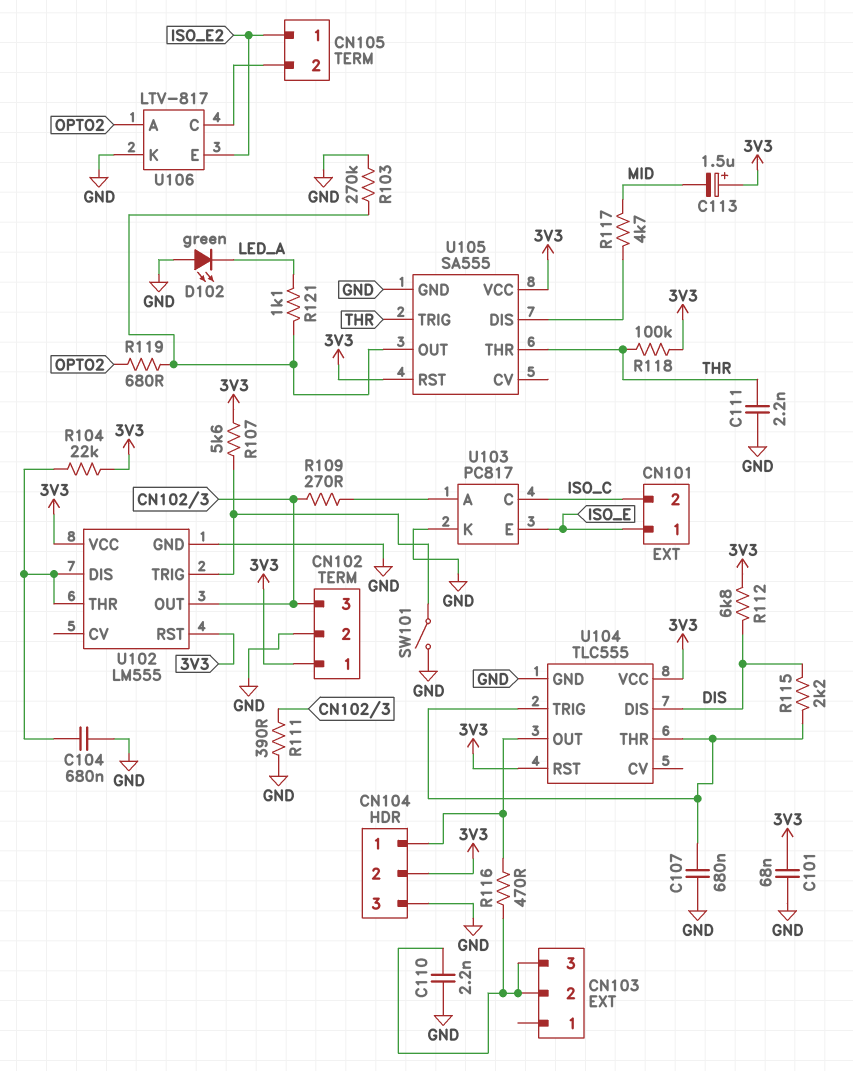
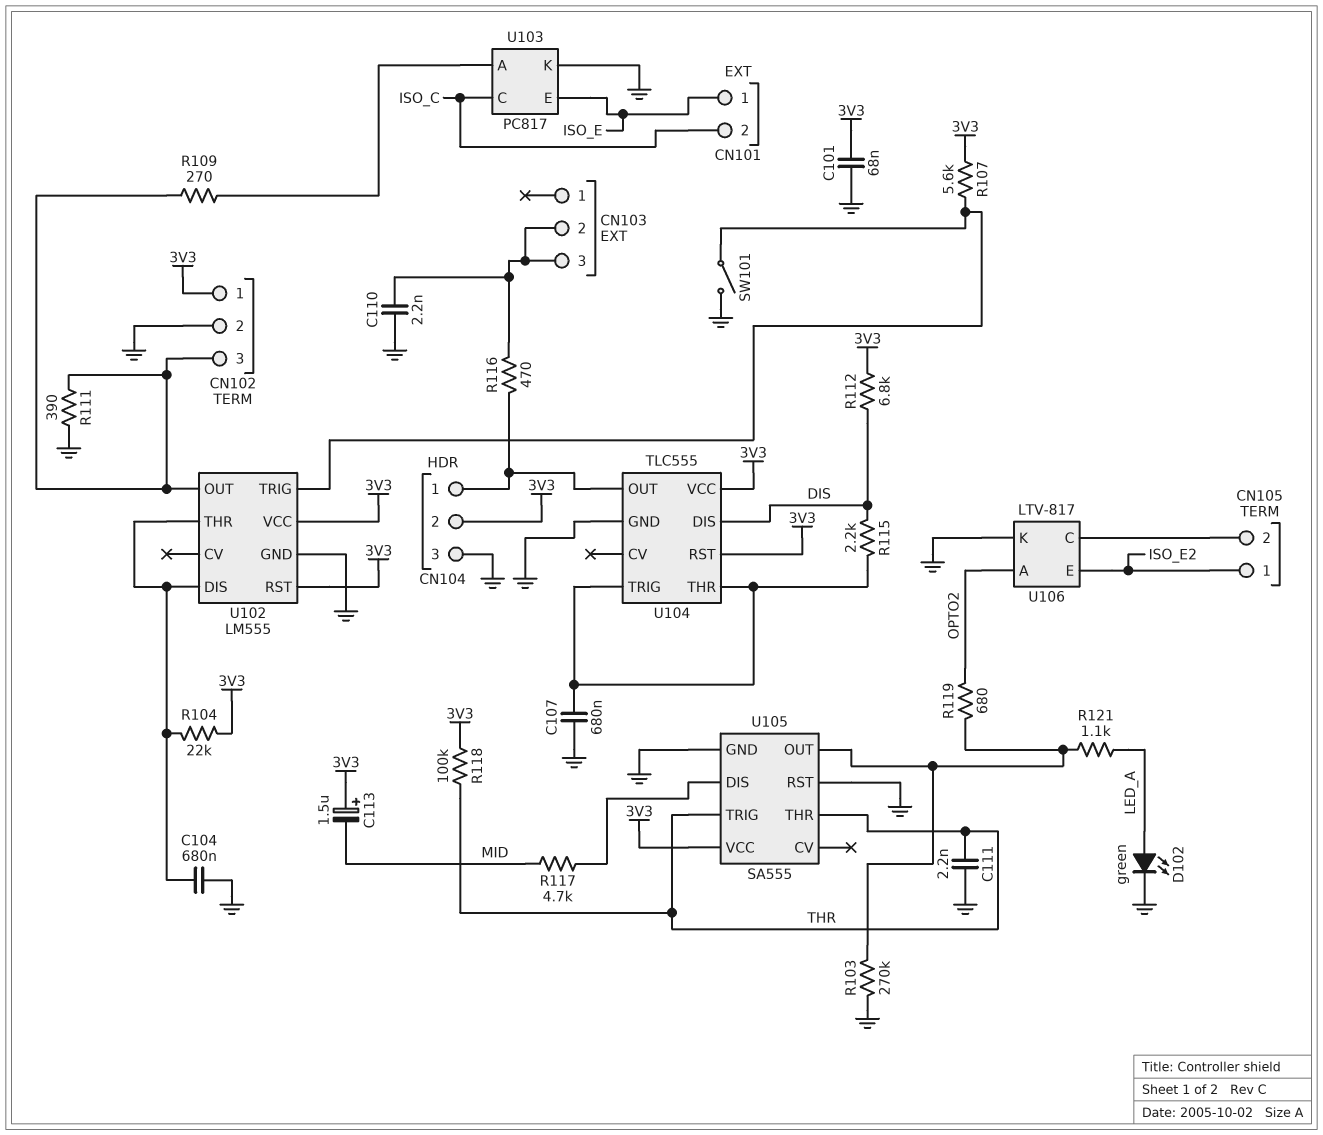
D102: LED green (A GND, K LED_A) -> LED green (A LED_A, K GND)
U105 pin RST: 3V3 -> GND

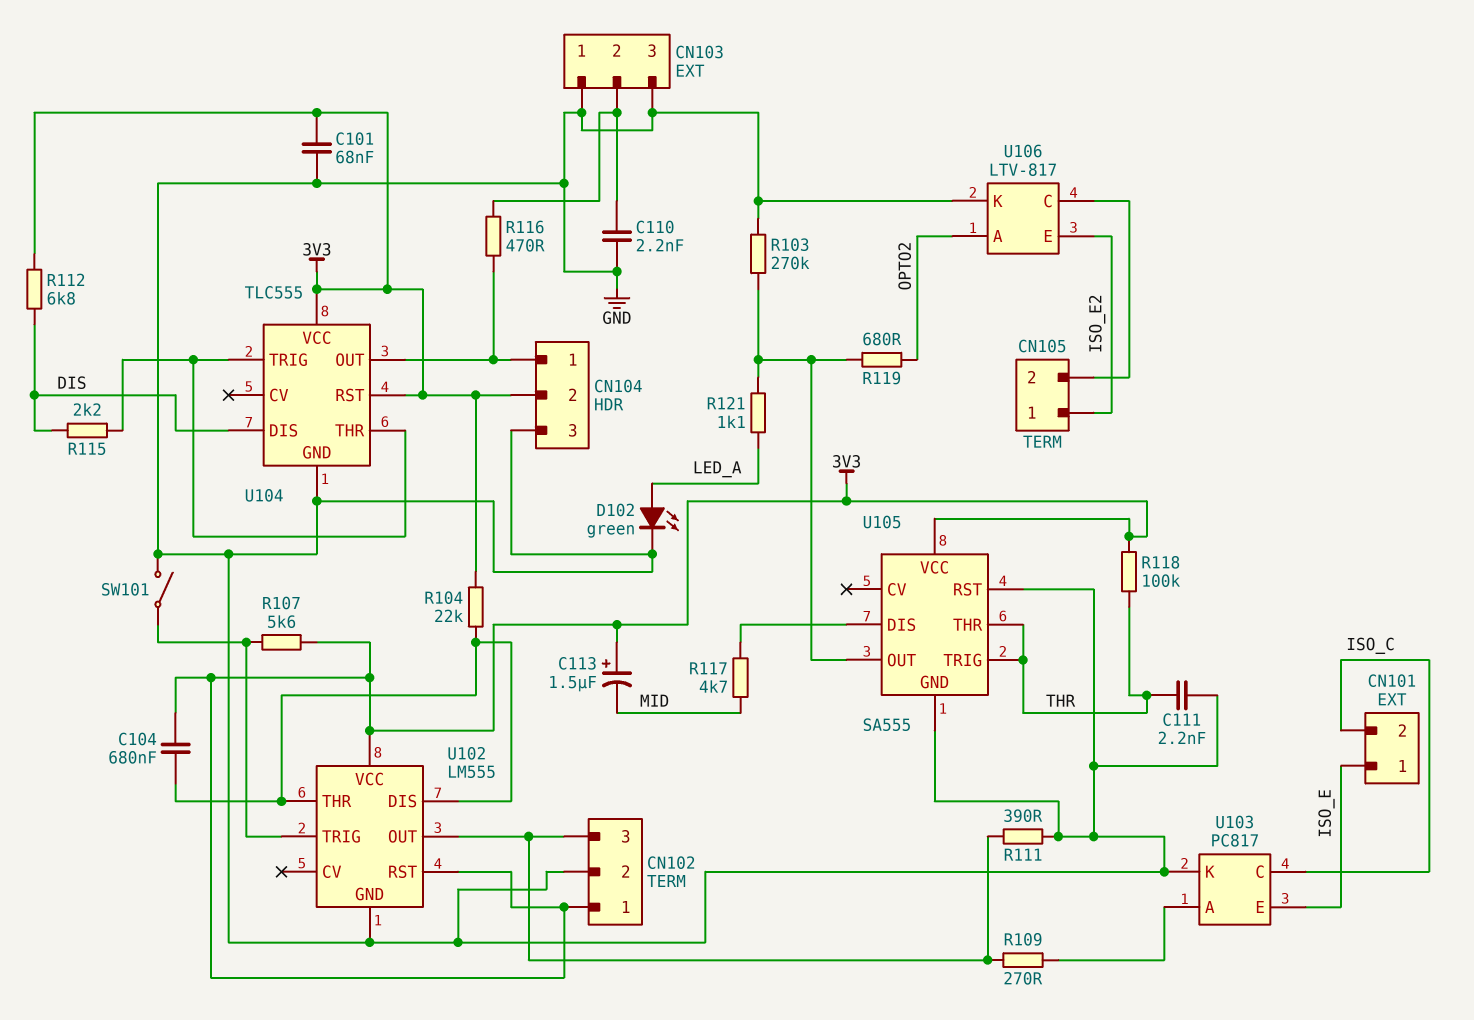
C104: 680nF (GND, U102/DIS) -> 680nF (3V3, U102/DIS)
C107: 680nF (GND, U104/THR) -> none
CN103 pin 1: none -> GND
CN103 pin 3: CN103/2 -> GND

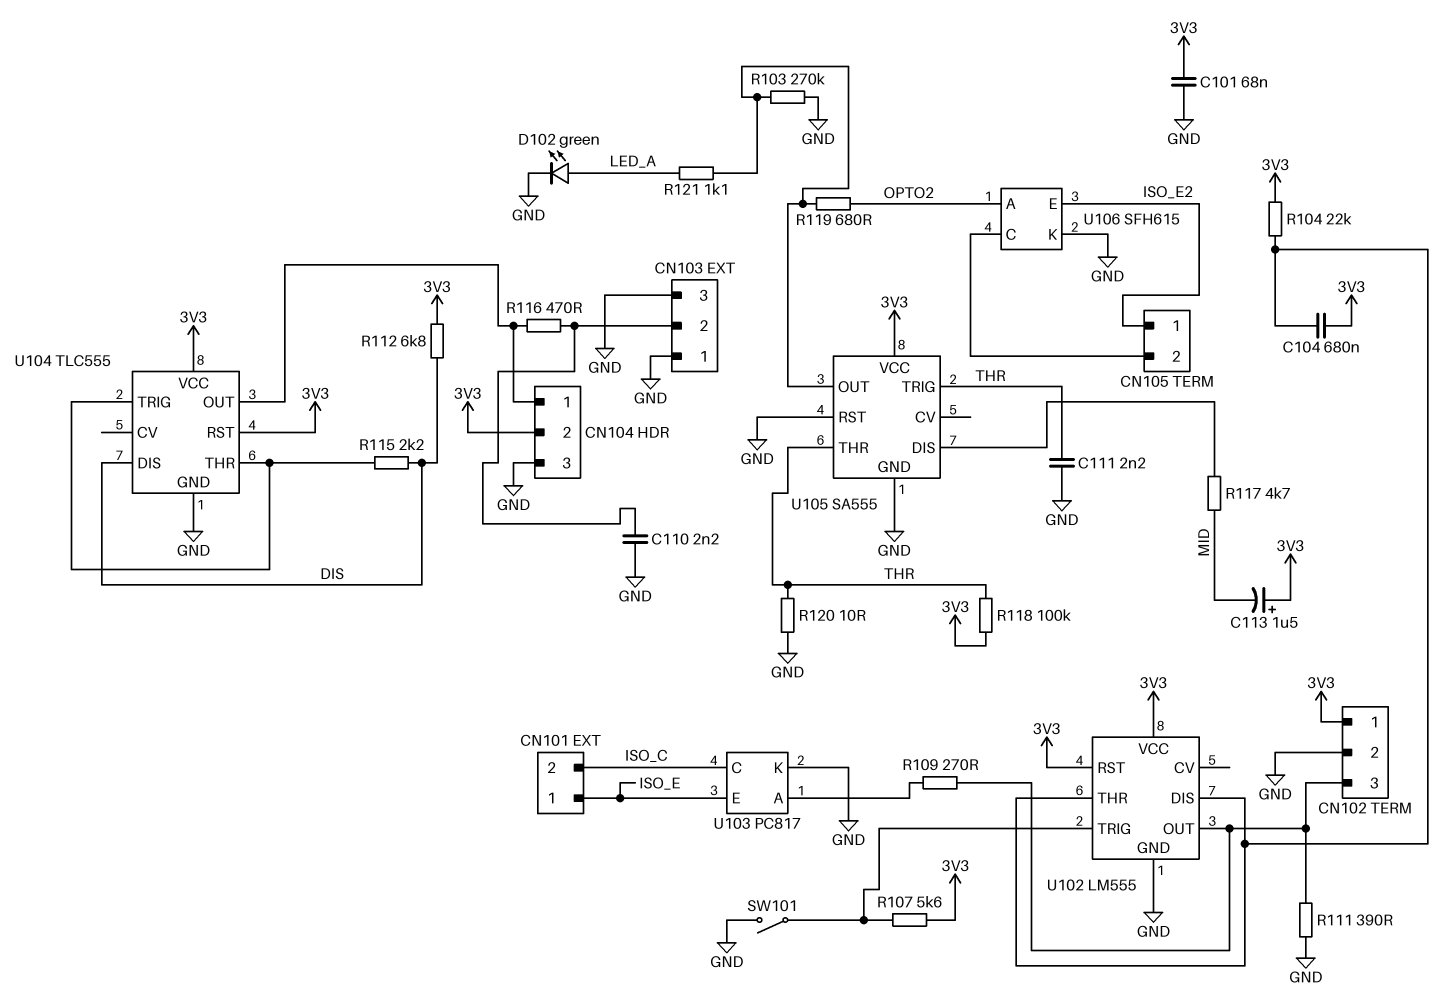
R120: none -> 10 (GND, THR)
U106: LTV-817 -> SFH615

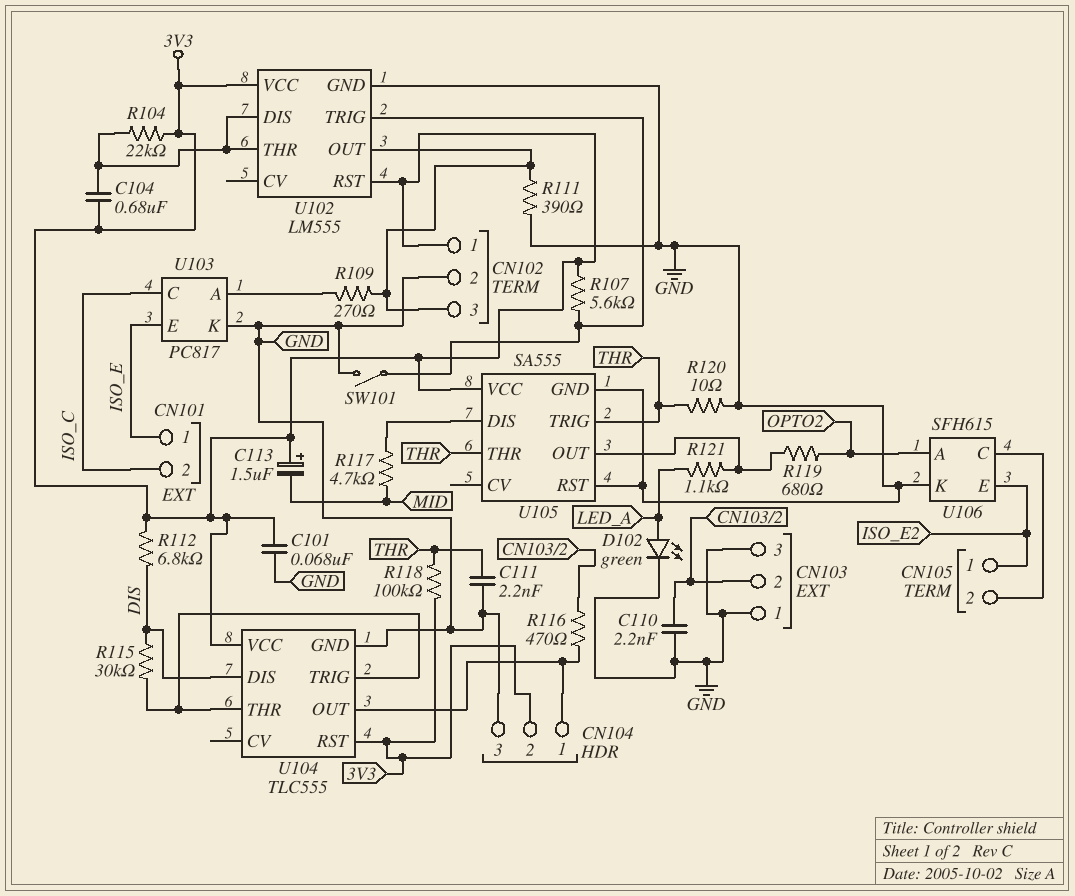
R103: 270k (GND, U105/OUT) -> none
R115: 2.2k (DIS, U104/THR) -> 30k (DIS, U104/THR)

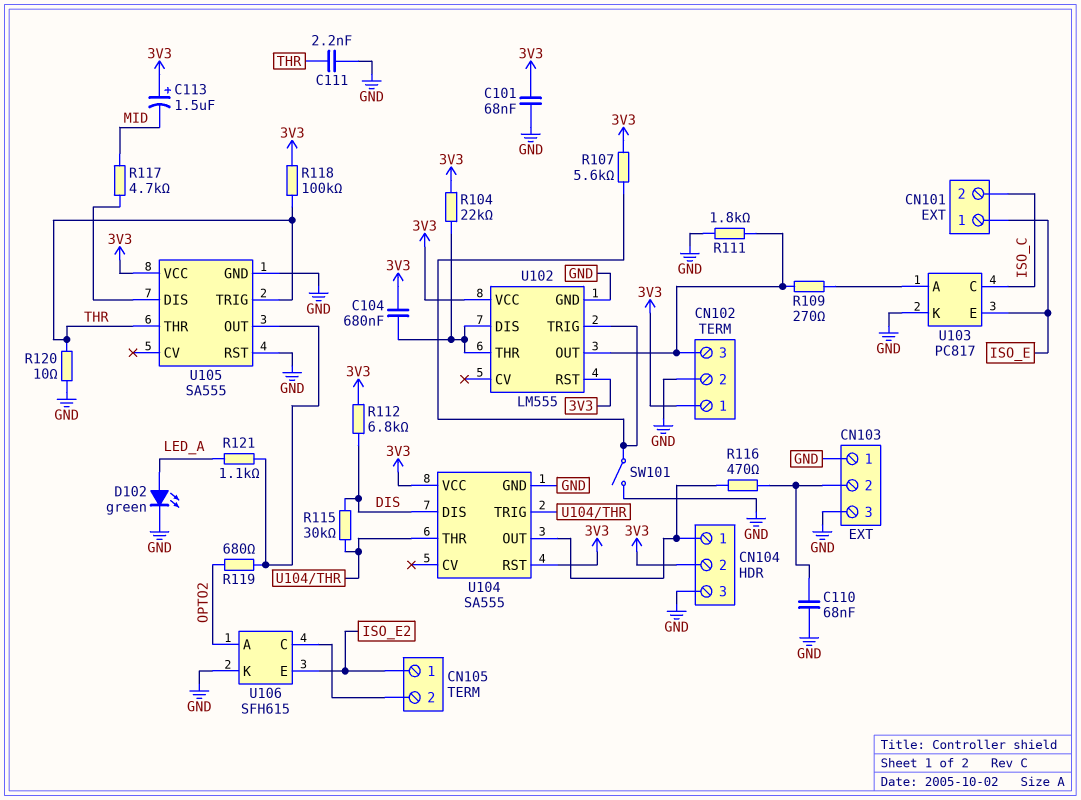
C110: 2.2nF (CN103/2, GND) -> 68nF (CN103/2, GND)
R111: 390 (CN102/3, GND) -> 1.8k (CN102/3, GND)
U104: TLC555 -> SA555

